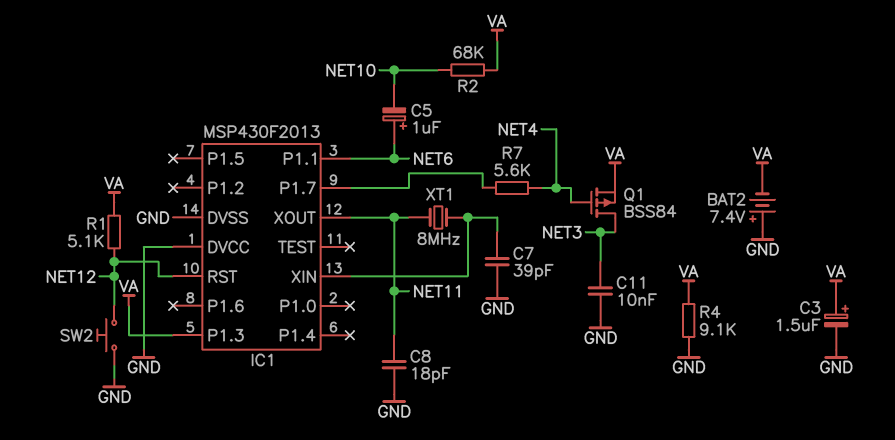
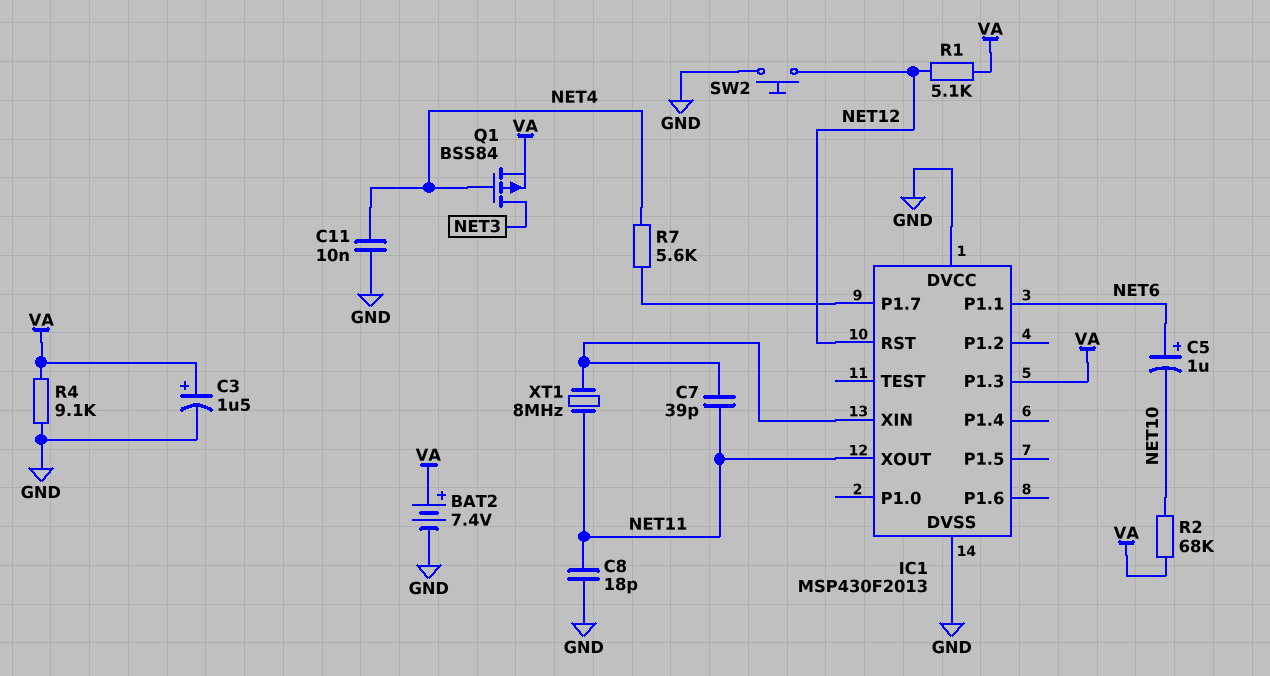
BAT2: 7.4V (plus GND, minus VA) -> 7.4V (plus VA, minus GND)
C7: 39pF (GND, IC1/XIN) -> 39pF (IC1/XIN, NET11)
C11: 10nF (GND, NET3) -> 10nF (GND, NET4)

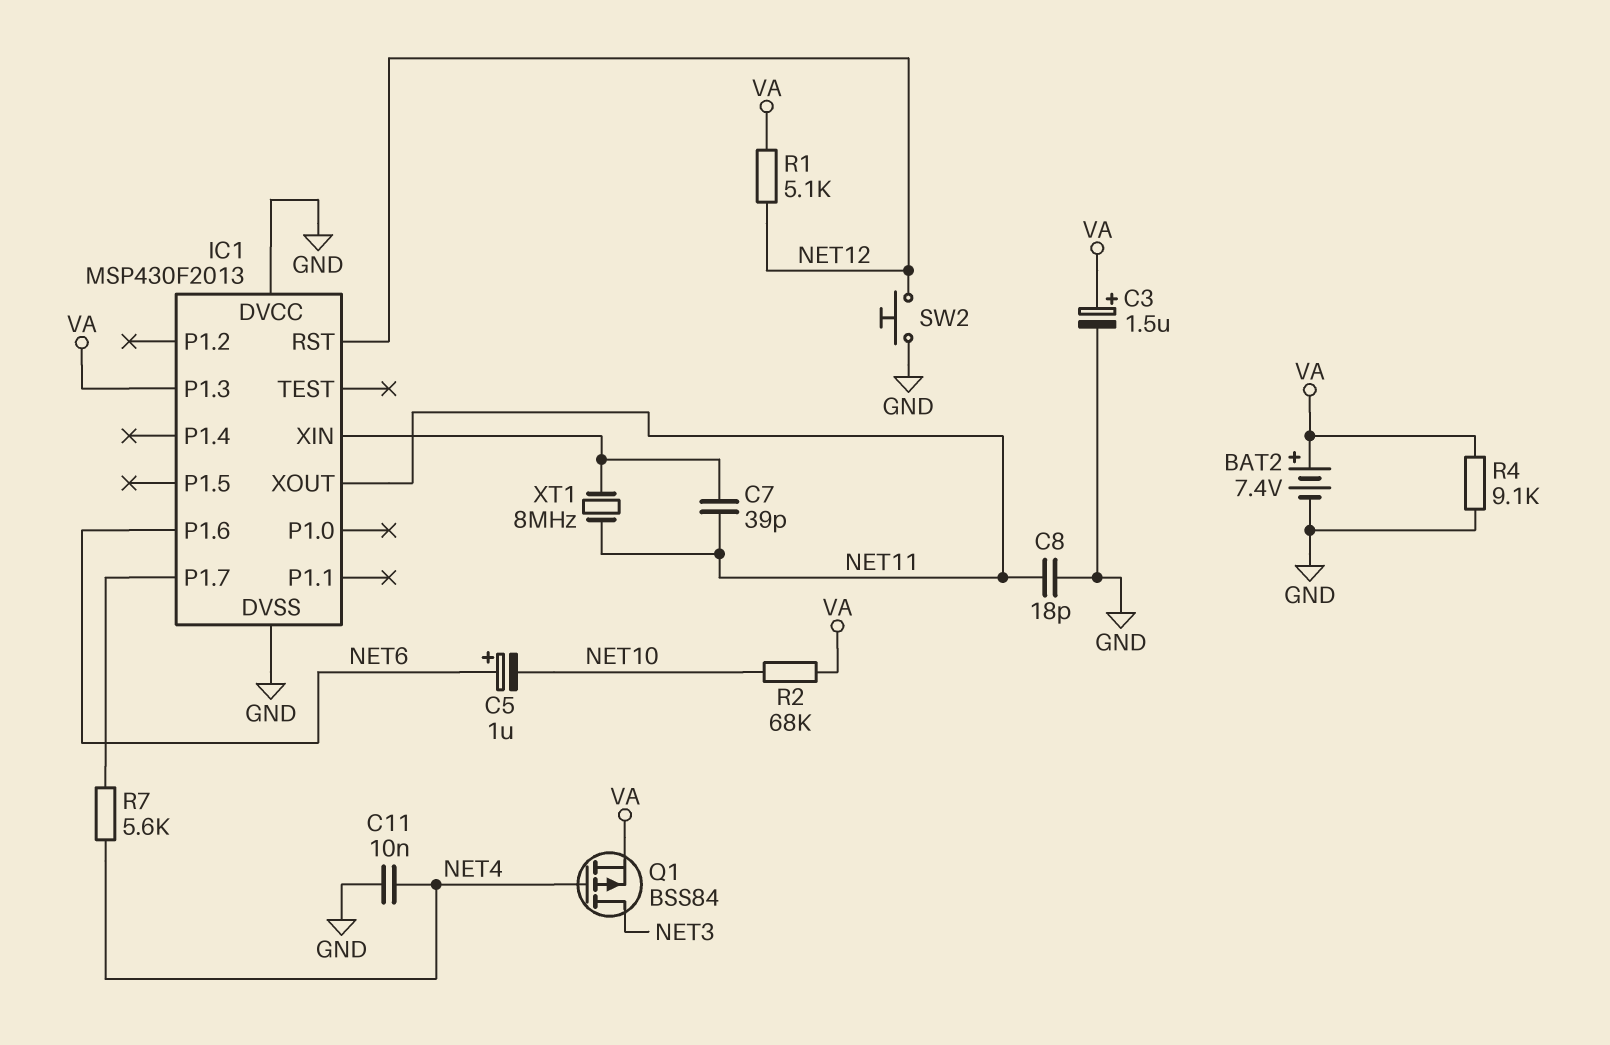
IC1 pin P1.1: NET6 -> none
IC1 pin P1.6: none -> NET6

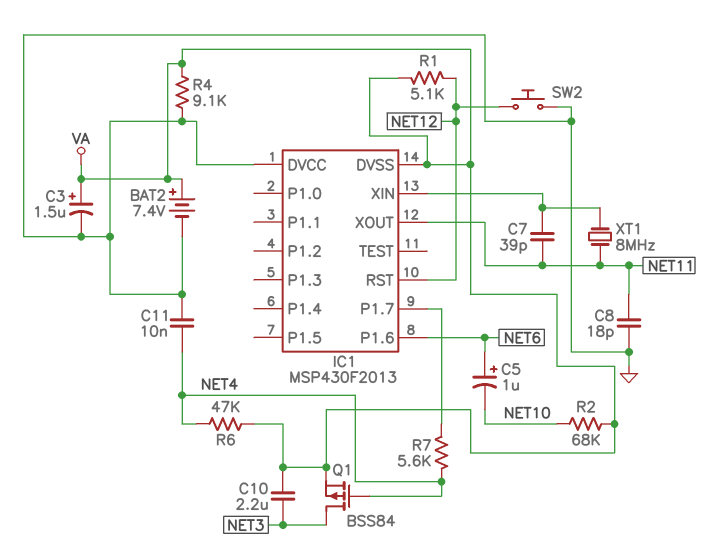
C10: none -> 2.2uF (NET3, VA)
IC1 pin DVSS: GND -> VA
IC1 pin P1.3: VA -> none
R6: none -> 47k (NET4, VA)

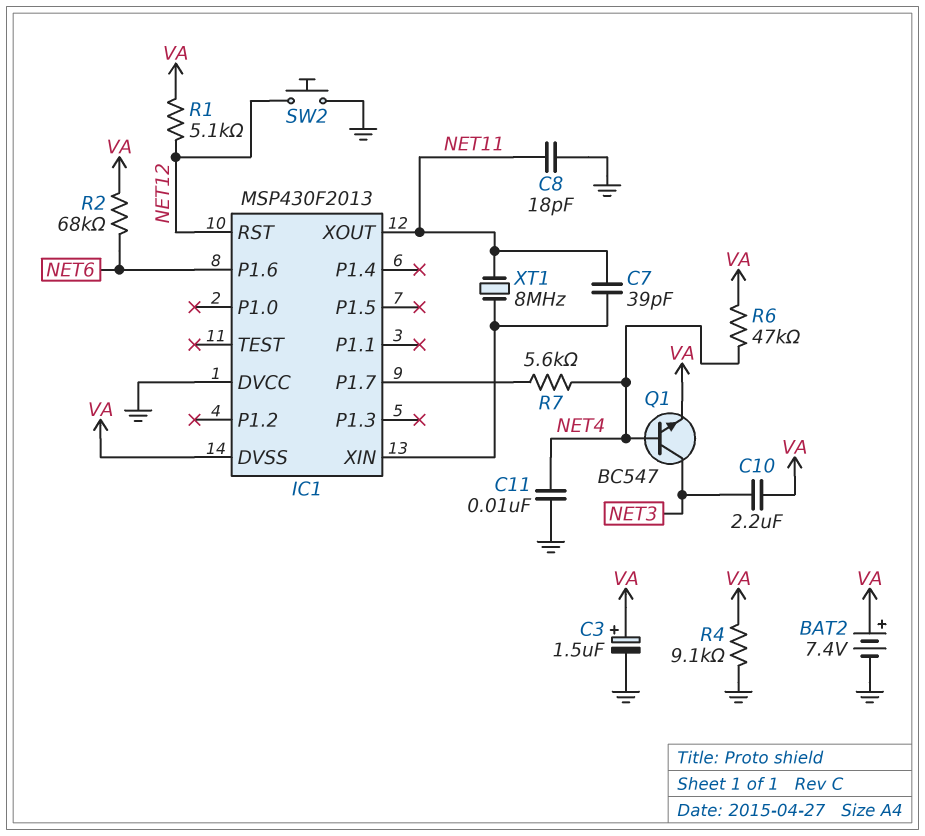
C5: 1uF (plus NET6, minus NET10) -> none
Q1: PMOS BSS84 (G NET4, D NET3, S VA) -> NPN BC547 (B NET4, C NET3, E VA)
R2: 68k (NET10, VA) -> 68k (NET6, VA)

